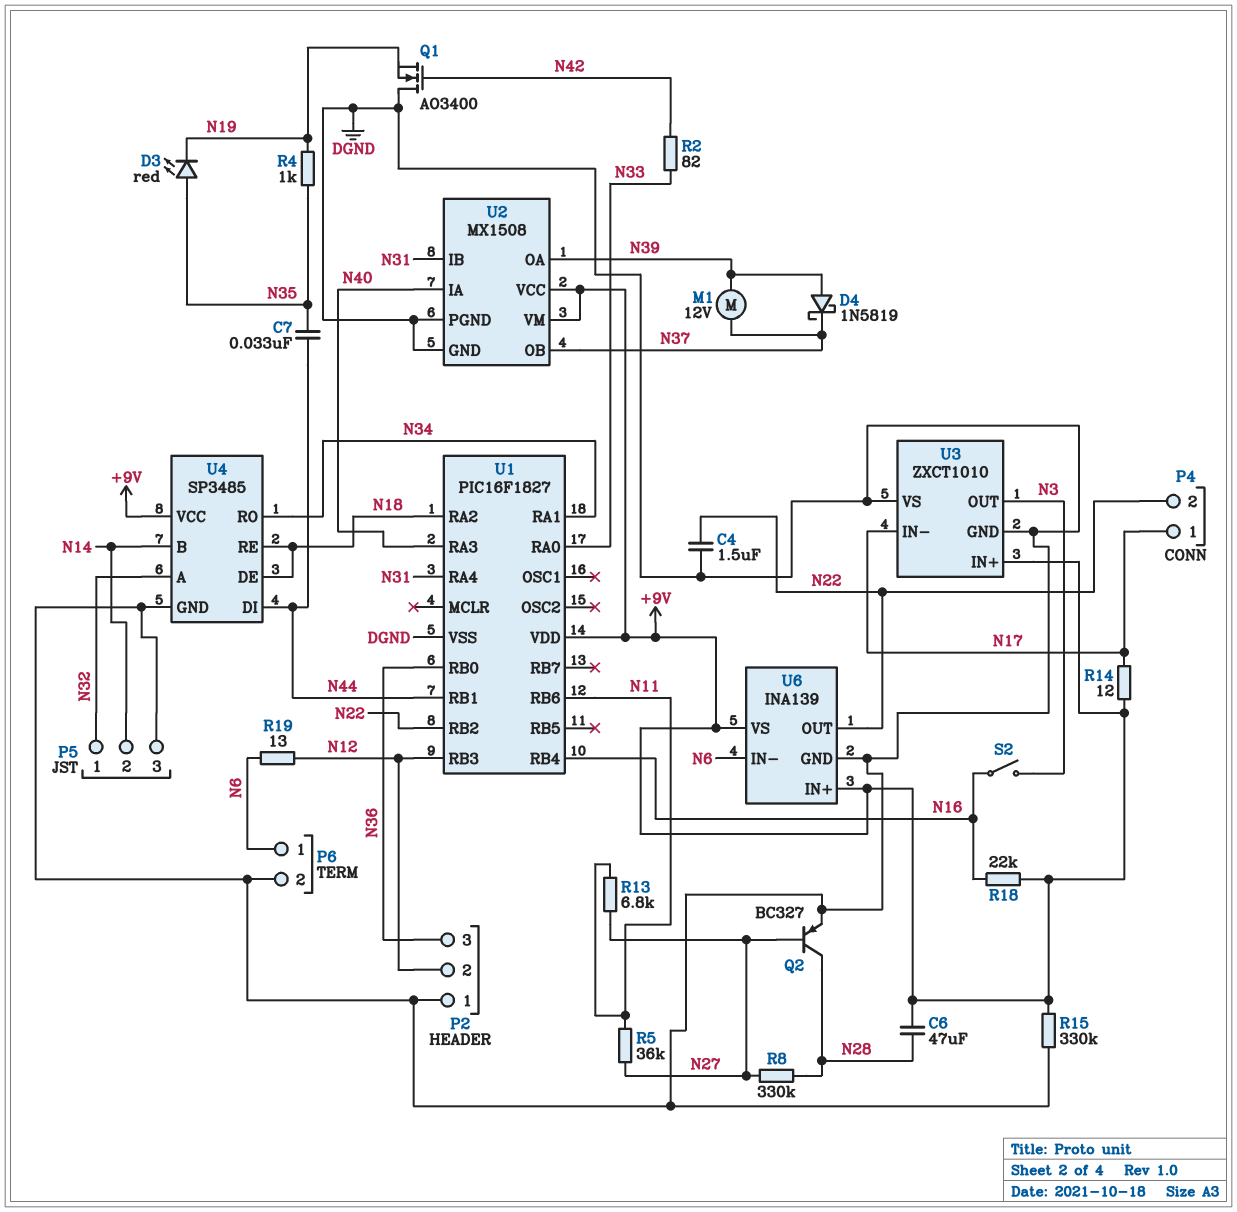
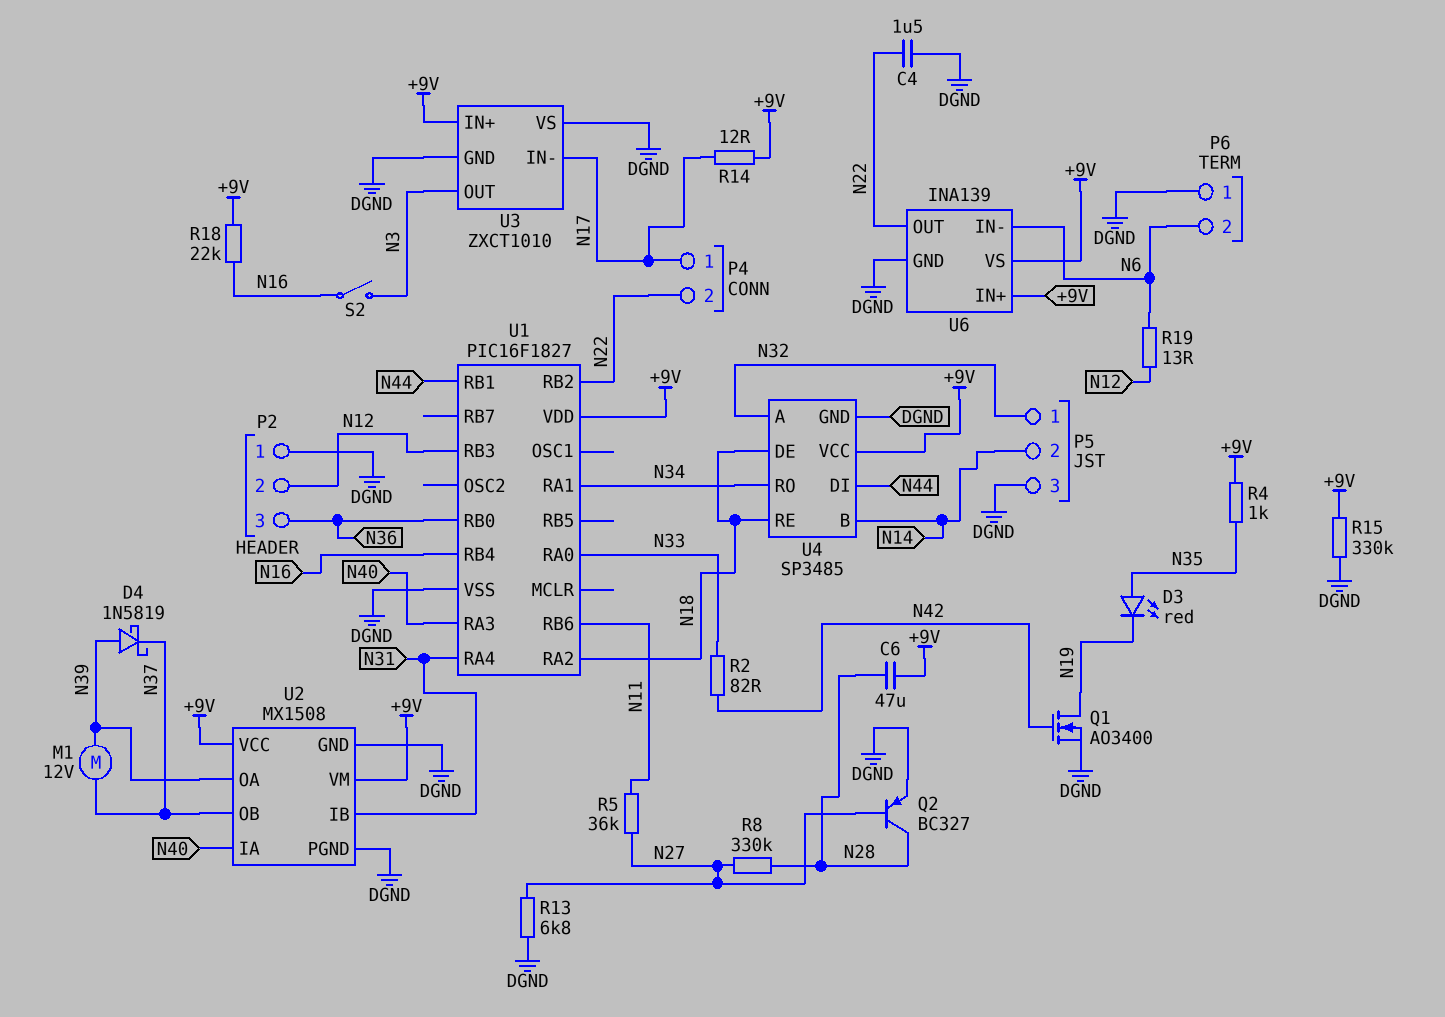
C7: 33nF (N35, N44) -> none
P6 pin 1: N6 -> DGND
P6 pin 2: DGND -> N6
Q1: NMOS AO3400 (G N42, D DGND, S N19) -> NMOS AO3400 (G N42, D N19, S DGND)
R4: 1k (N19, N35) -> 1k (+9V, N35)
R13: 6.8k (N11, N27) -> 6.8k (DGND, N27)

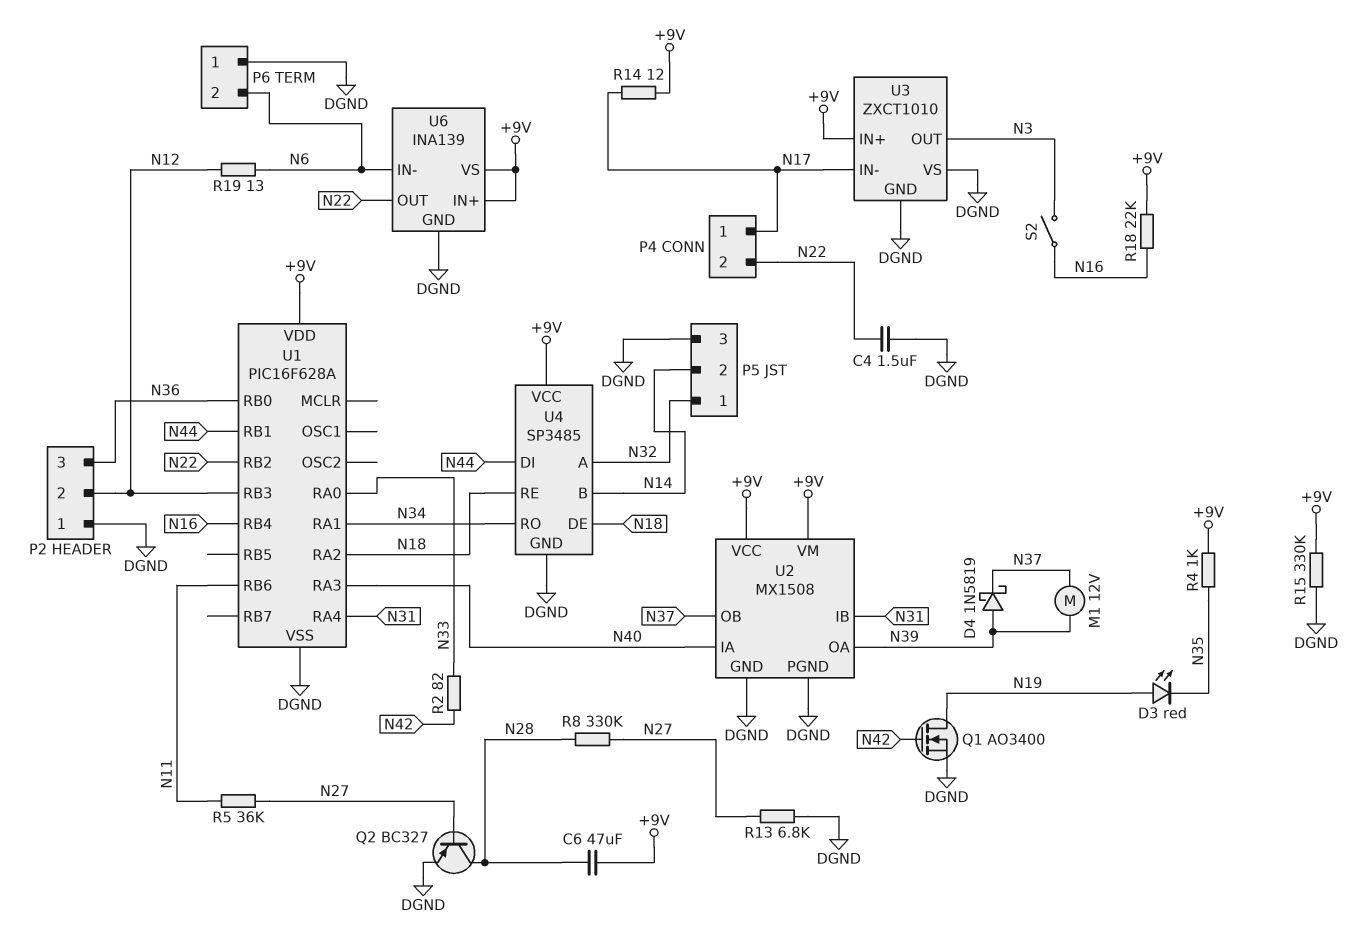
D3: LED red (A N35, K N19) -> LED red (A N19, K N35)
U1: PIC16F1827 -> PIC16F628A

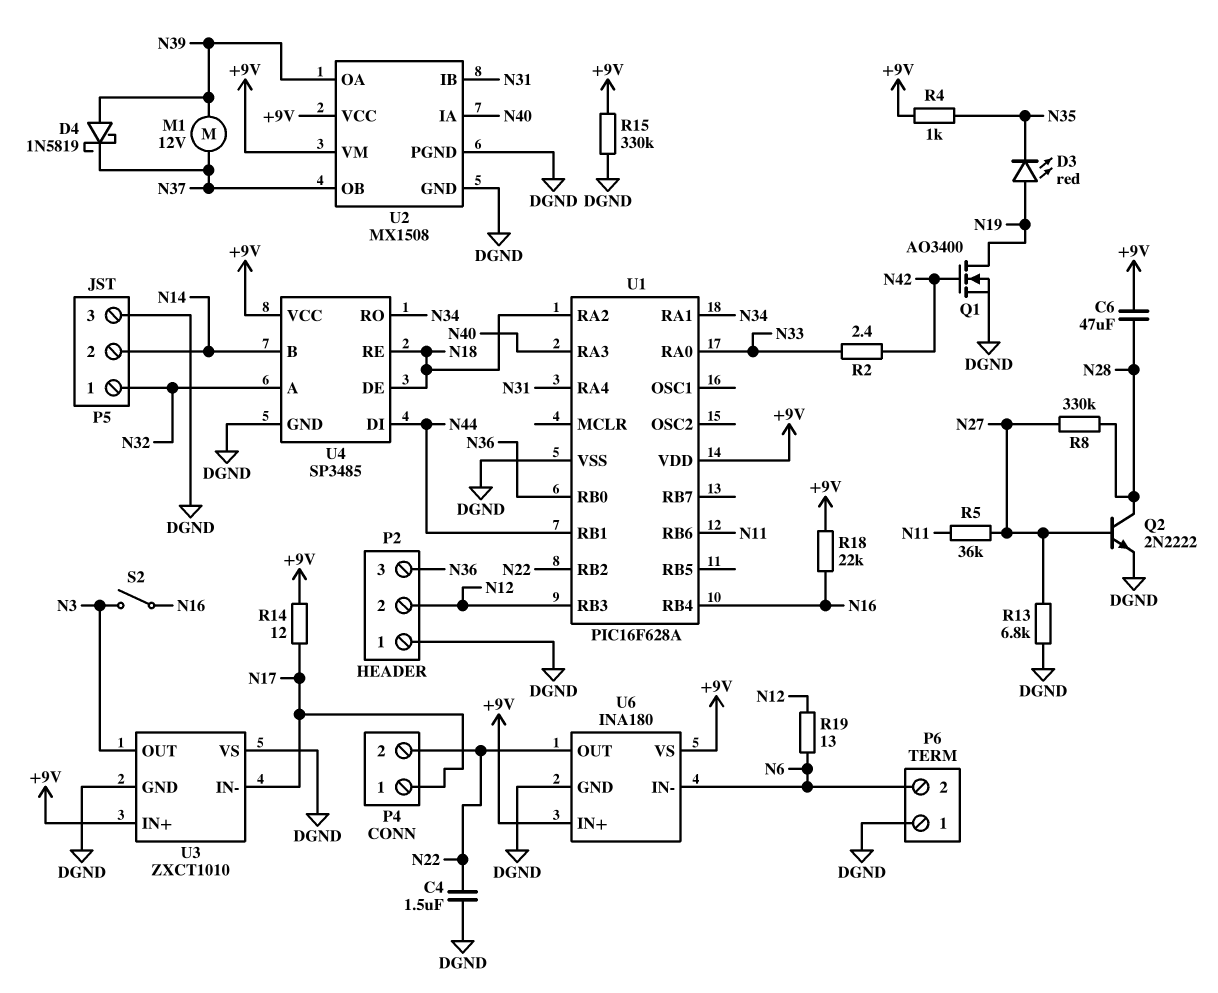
Q2: PNP BC327 (B N27, C N28, E DGND) -> NPN 2N2222 (B N27, C N28, E DGND)
R2: 82 (N33, N42) -> 2.4 (N33, N42)
U6: INA139 -> INA180

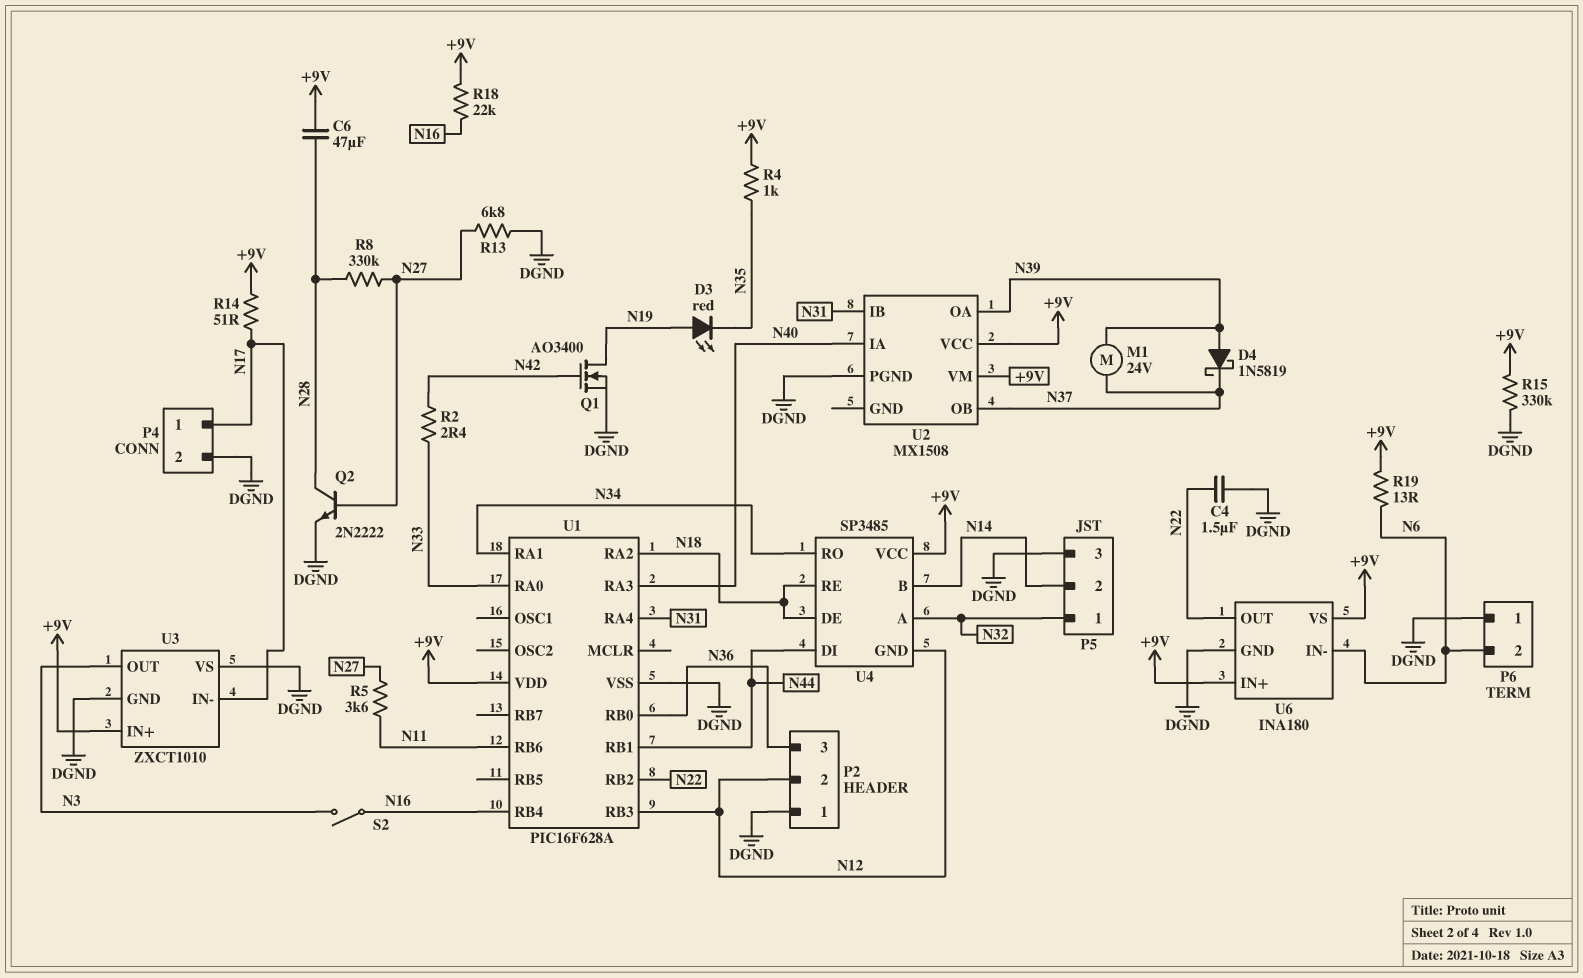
M1: motor 12V (N37, N39) -> motor 24V (N37, N39)
P4 pin 2: N22 -> DGND
R5: 36k (N11, N27) -> 3.6k (N11, N27)
R14: 12 (+9V, N17) -> 51 (+9V, N17)
R19: 13 (N6, N12) -> 13 (+9V, N6)
U2 pin GND: DGND -> none
U4 pin GND: DGND -> N12

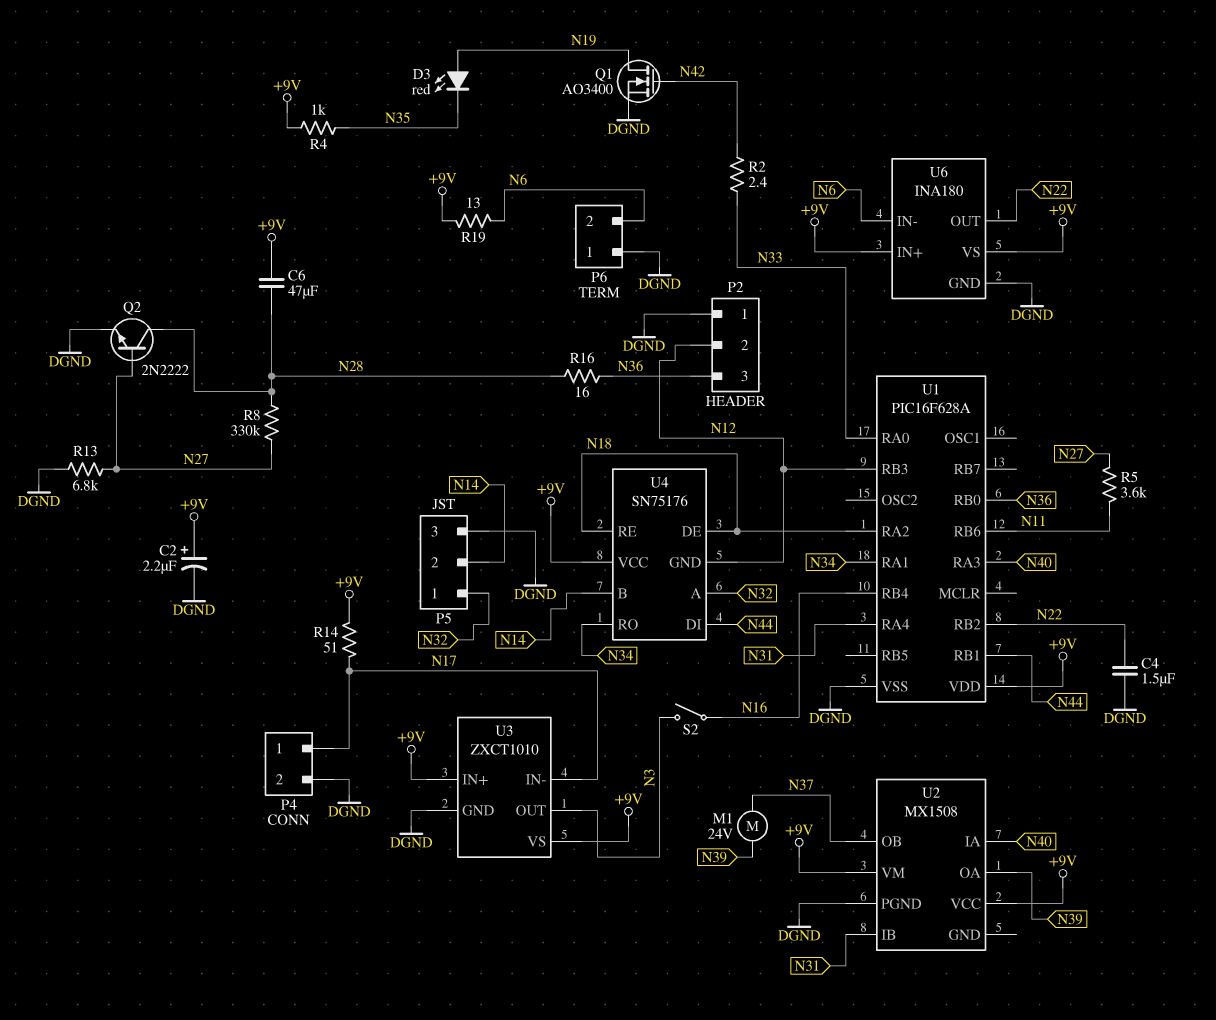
C2: none -> 2.2uF (plus +9V, minus DGND)
D4: schottky 1N5819 (A N39, K N37) -> none
R15: 330k (+9V, DGND) -> none
R16: none -> 16 (N28, N36)
R18: 22k (+9V, N16) -> none
U3 pin VS: DGND -> +9V
U4: SP3485 -> SN75176

